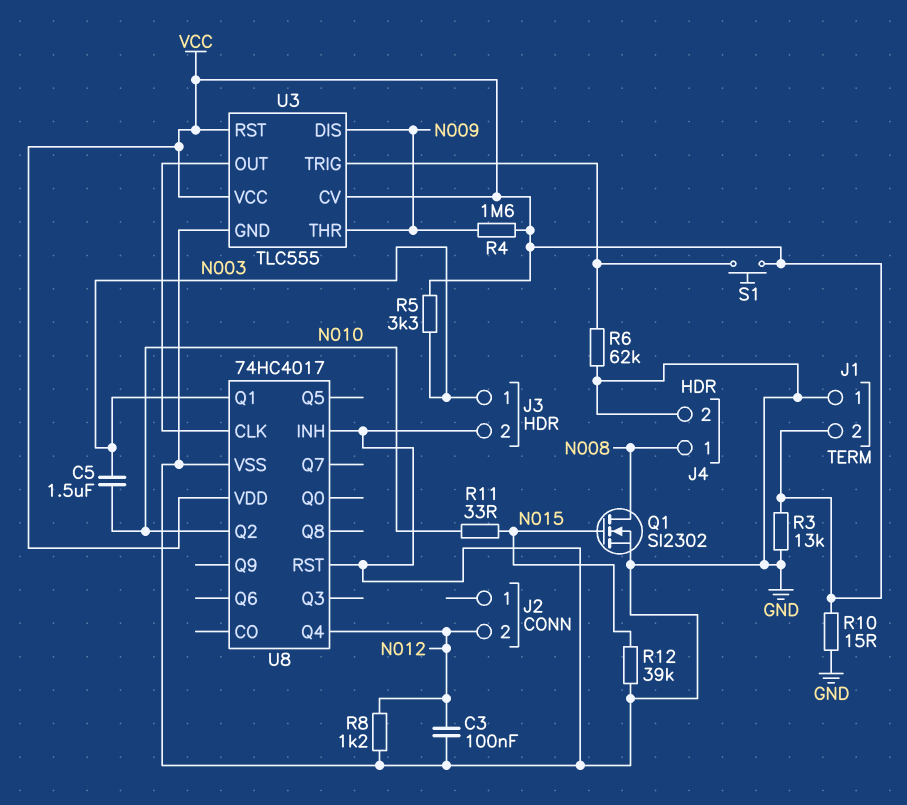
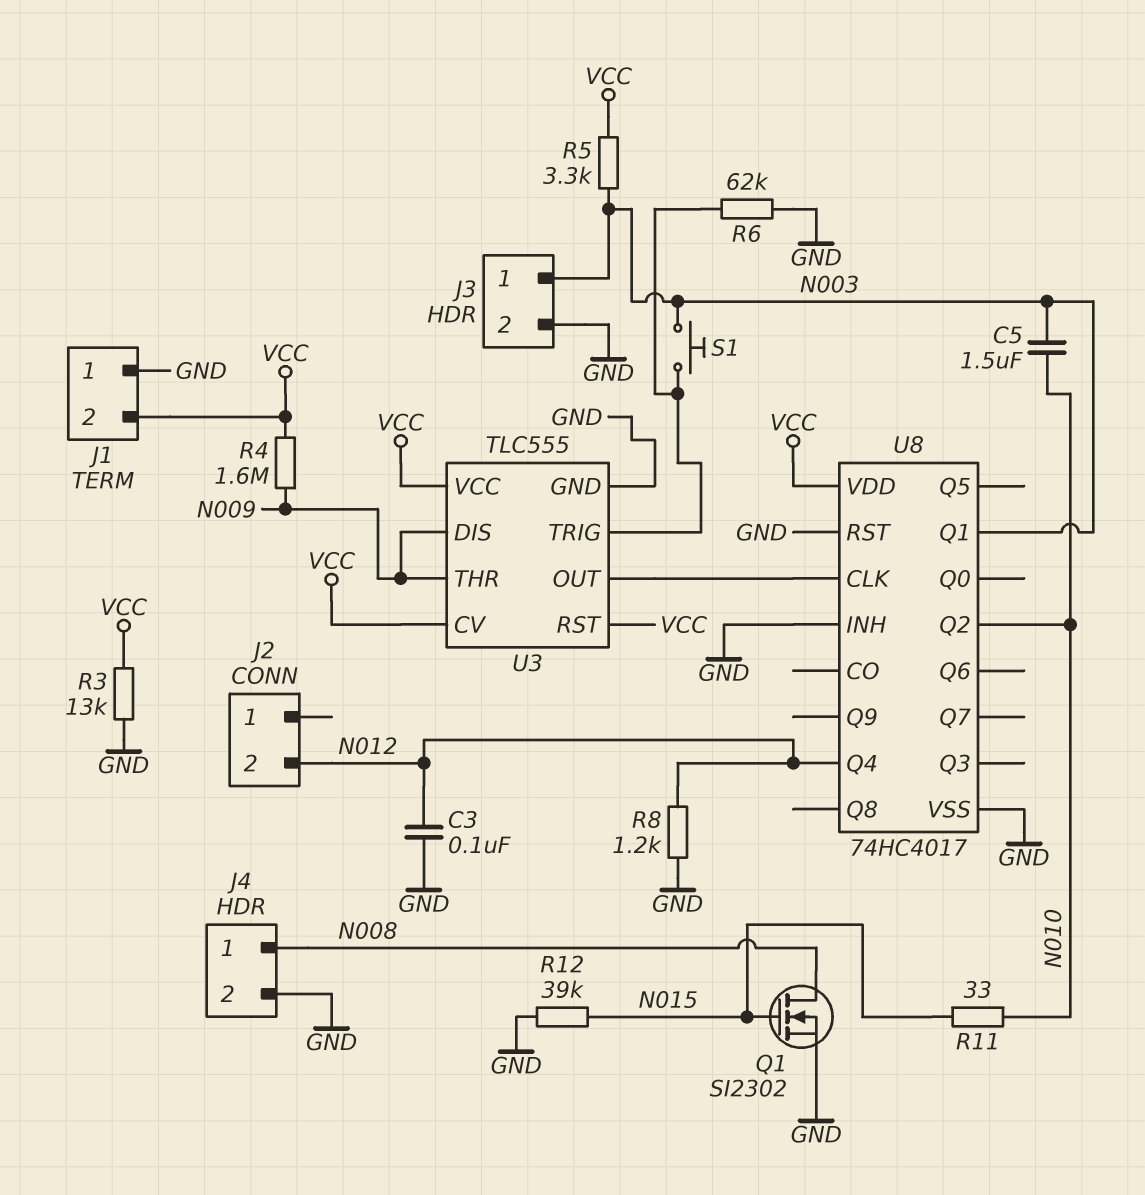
R10: 15 (GND, VCC) -> none
S1: button (U3/TRIG, VCC) -> button (N003, U3/TRIG)

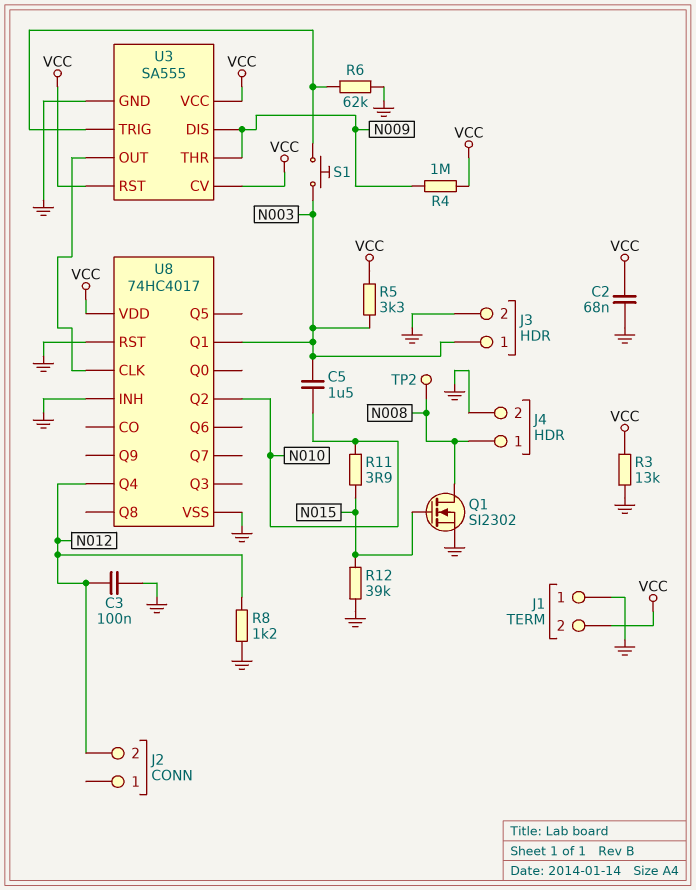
C2: none -> 68nF (GND, VCC)
R4: 1.6M (N009, VCC) -> 1M (N009, VCC)
R11: 33 (N010, N015) -> 3.9 (N010, N015)
TP2: none -> test point (N008)
U3: TLC555 -> SA555

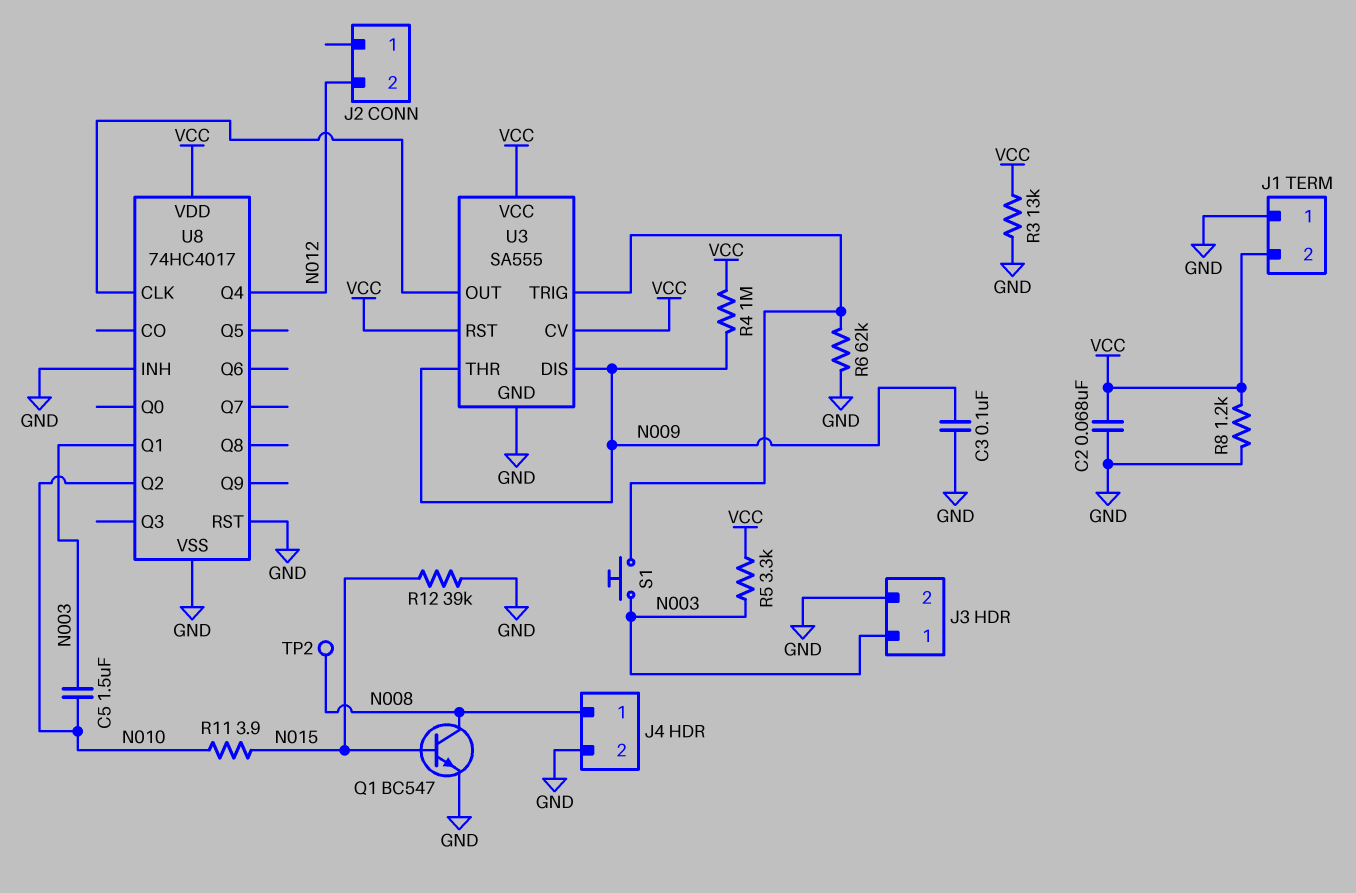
C3: 100nF (GND, N012) -> 100nF (GND, N009)
Q1: NMOS SI2302 (G N015, D N008, S GND) -> NPN BC547 (B N015, C N008, E GND)
R8: 1.2k (GND, N012) -> 1.2k (GND, VCC)

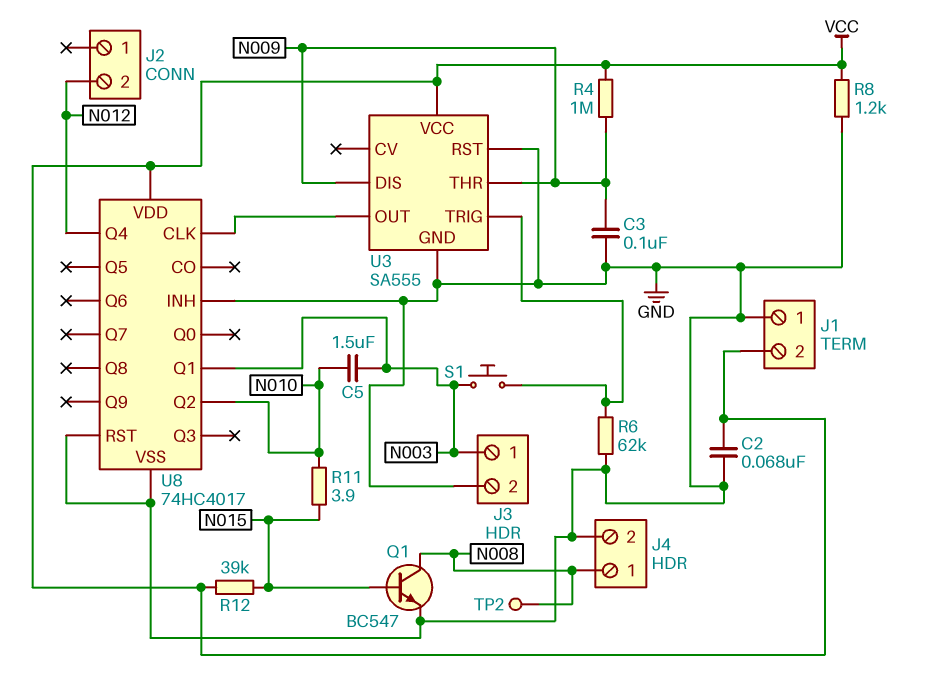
R3: 13k (GND, VCC) -> none
R5: 3.3k (N003, VCC) -> none
R12: 39k (GND, N015) -> 39k (N015, VCC)
U3 pin CV: VCC -> none
U3 pin RST: VCC -> GND

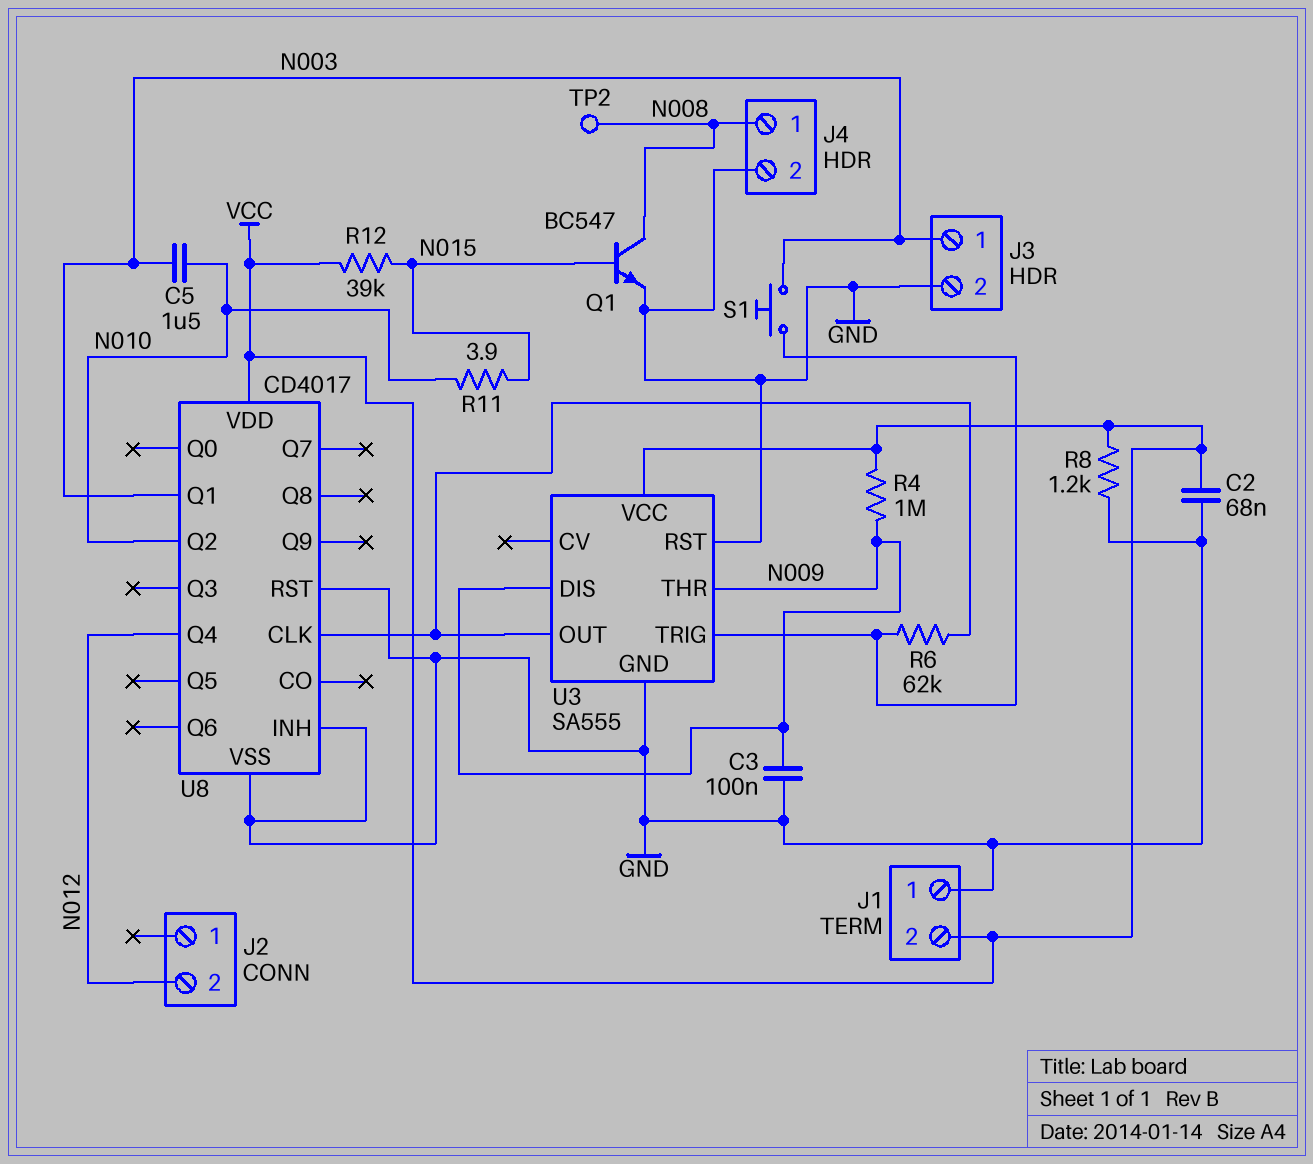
R6: 62k (GND, U3/TRIG) -> 62k (U3/OUT, U3/TRIG)
U8: 74HC4017 -> CD4017

